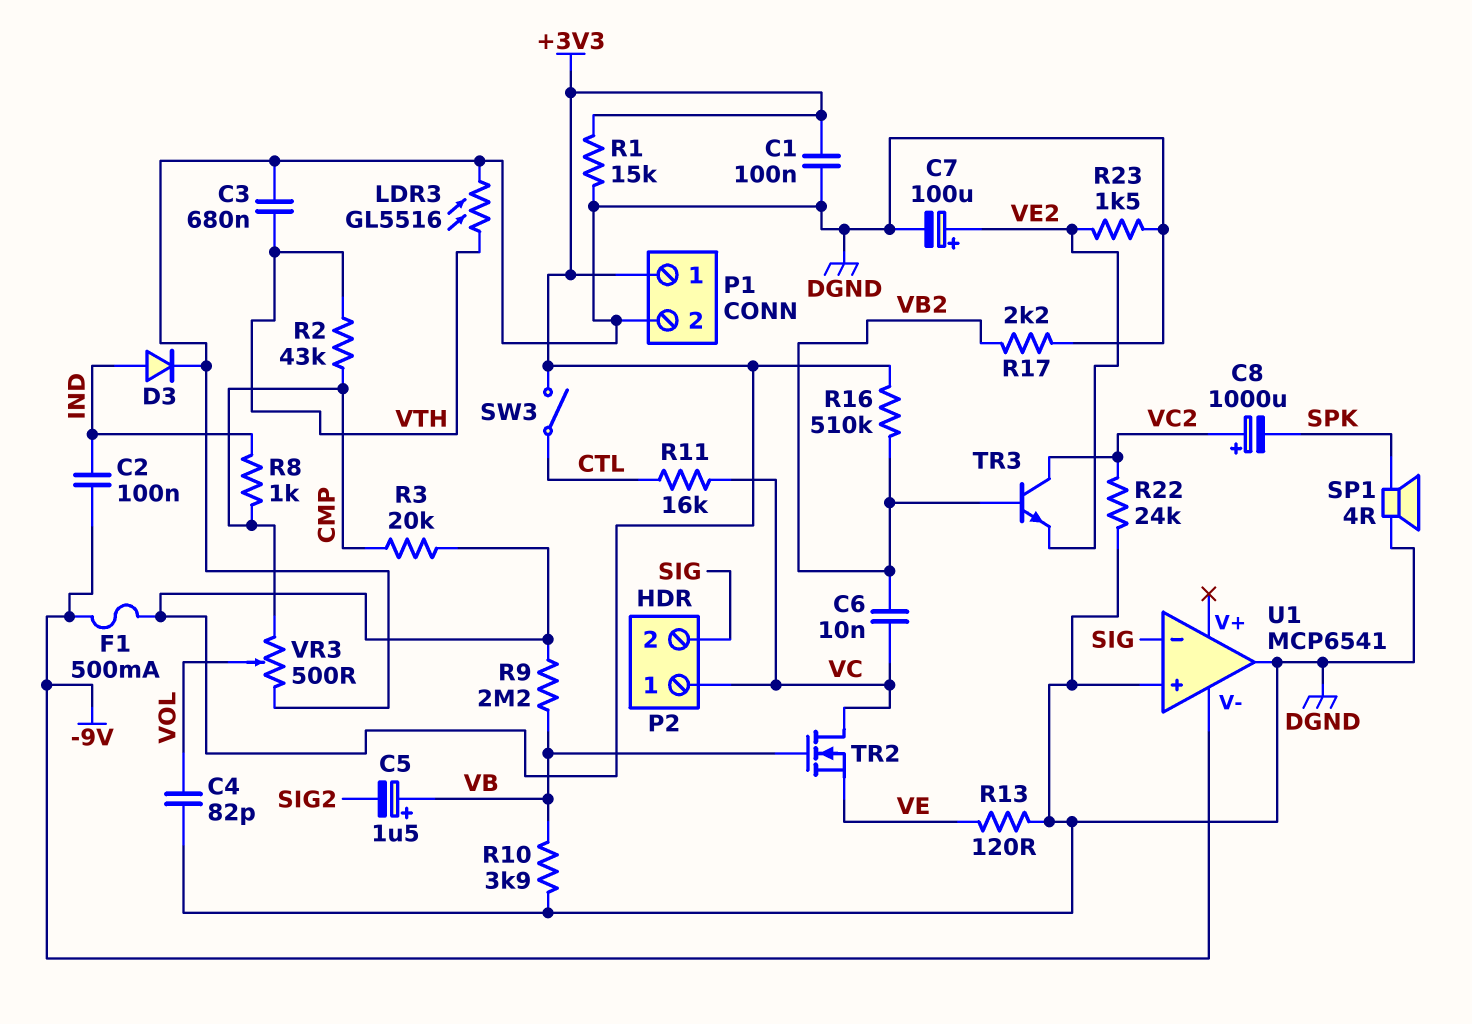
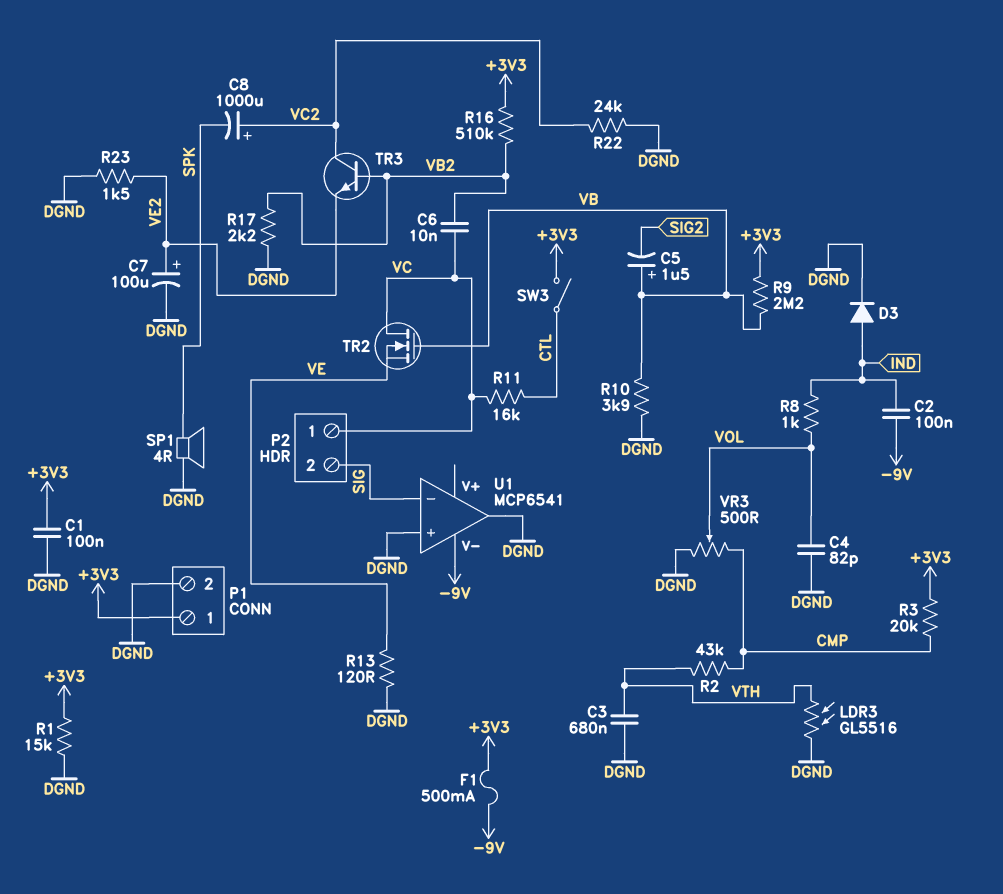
R8: 1k (CMP, IND) -> 1k (IND, VOL)

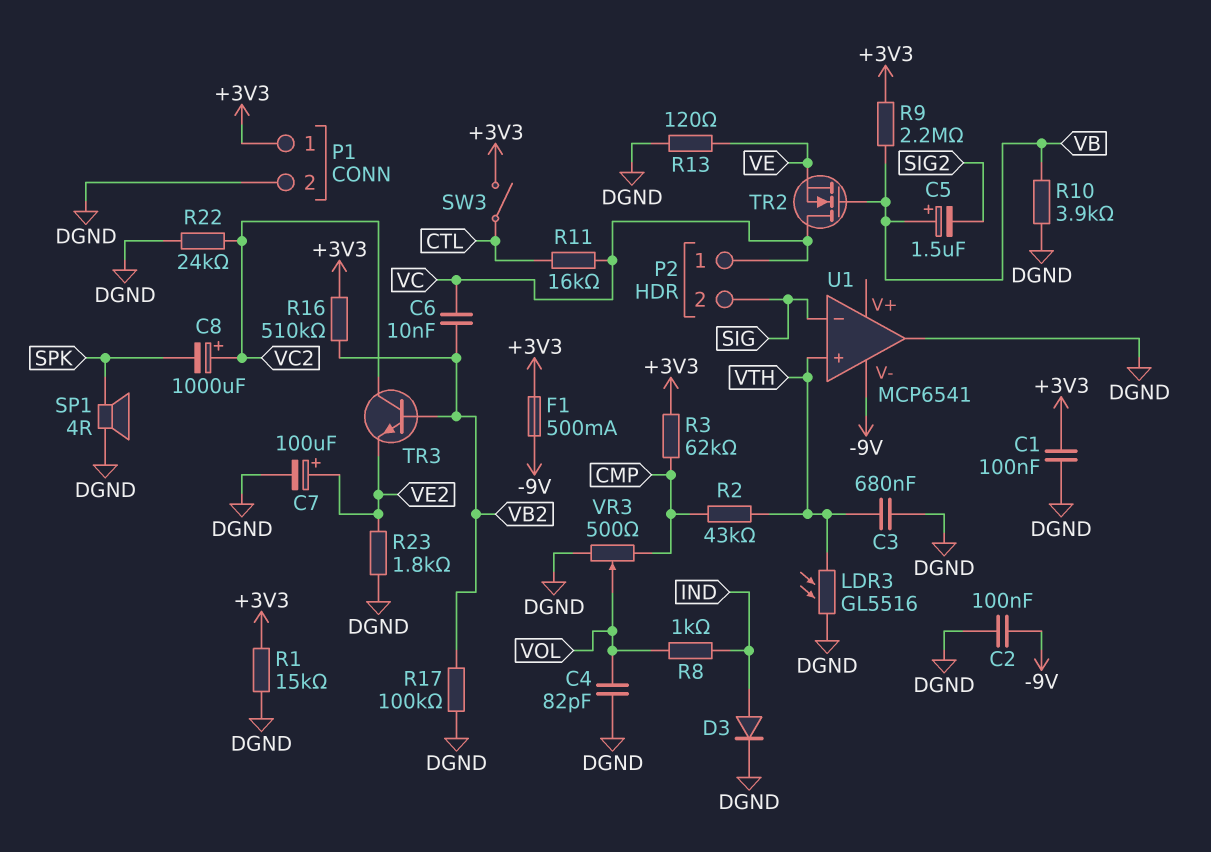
C2: 100nF (-9V, IND) -> 100nF (-9V, DGND)
R3: 20k (+3V3, CMP) -> 62k (+3V3, CMP)
R17: 2.2k (DGND, VB2) -> 100k (DGND, VB2)
R23: 1.5k (DGND, VE2) -> 1.8k (DGND, VE2)
U1 pin in+: DGND -> VTH

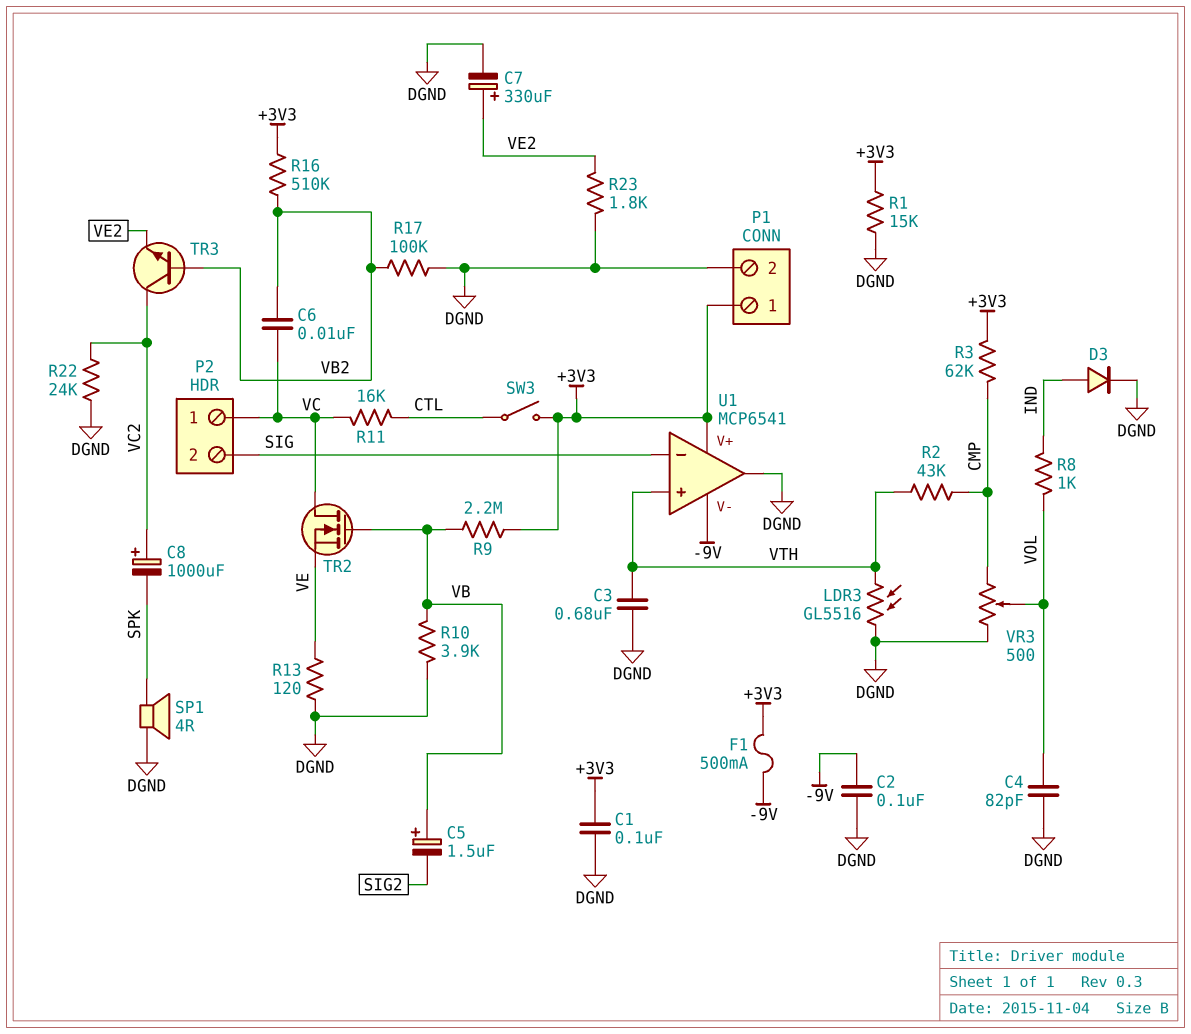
C7: 100uF (plus VE2, minus DGND) -> 330uF (plus VE2, minus DGND)
U1 pin V+: none -> +3V3

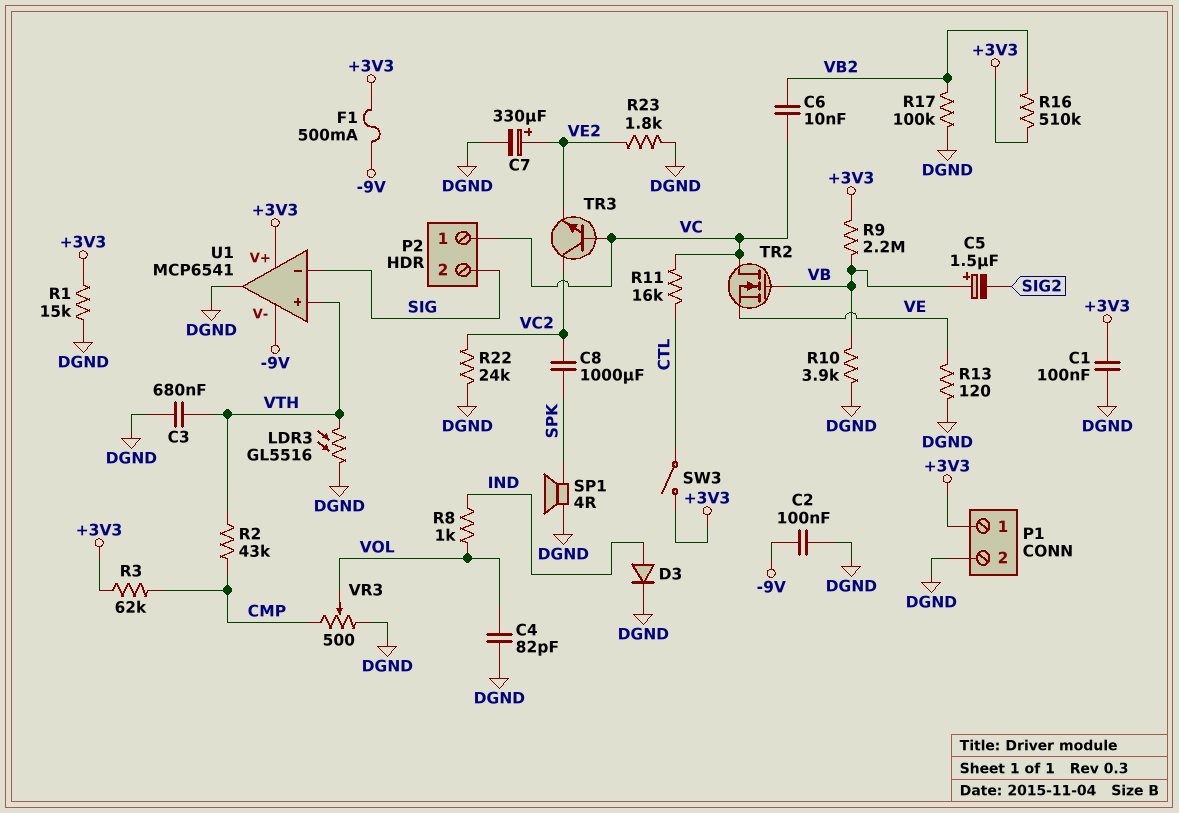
C8: 1000uF (plus VC2, minus SPK) -> 1000uF (SPK, VC2)
TR3: NPN (B VB2, C VC2, E VE2) -> NPN (B VC, C VC2, E VE2)

